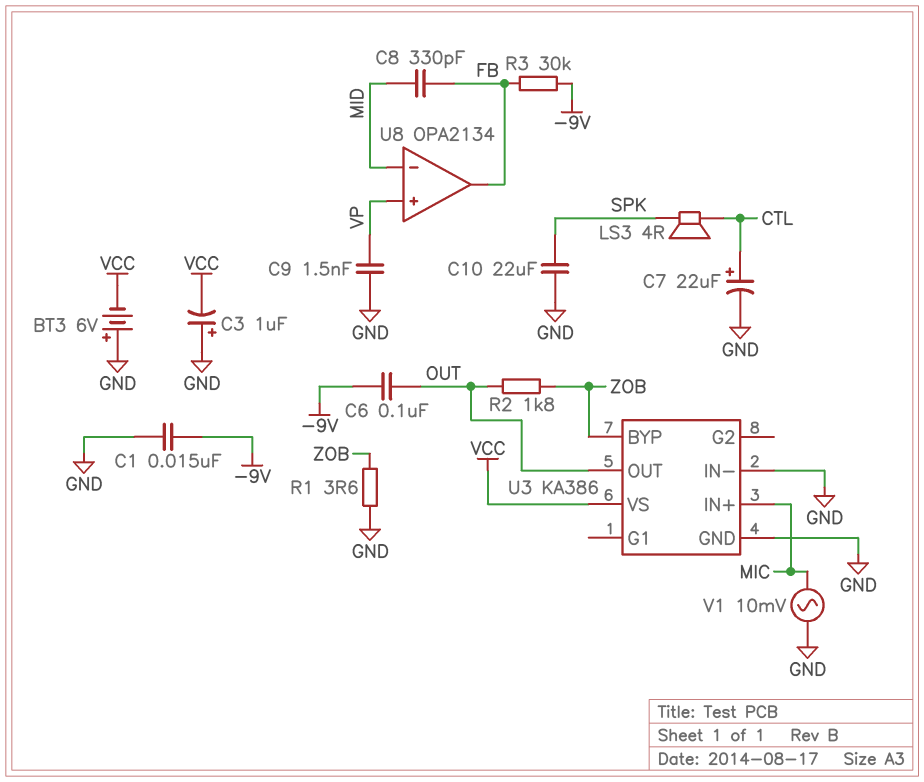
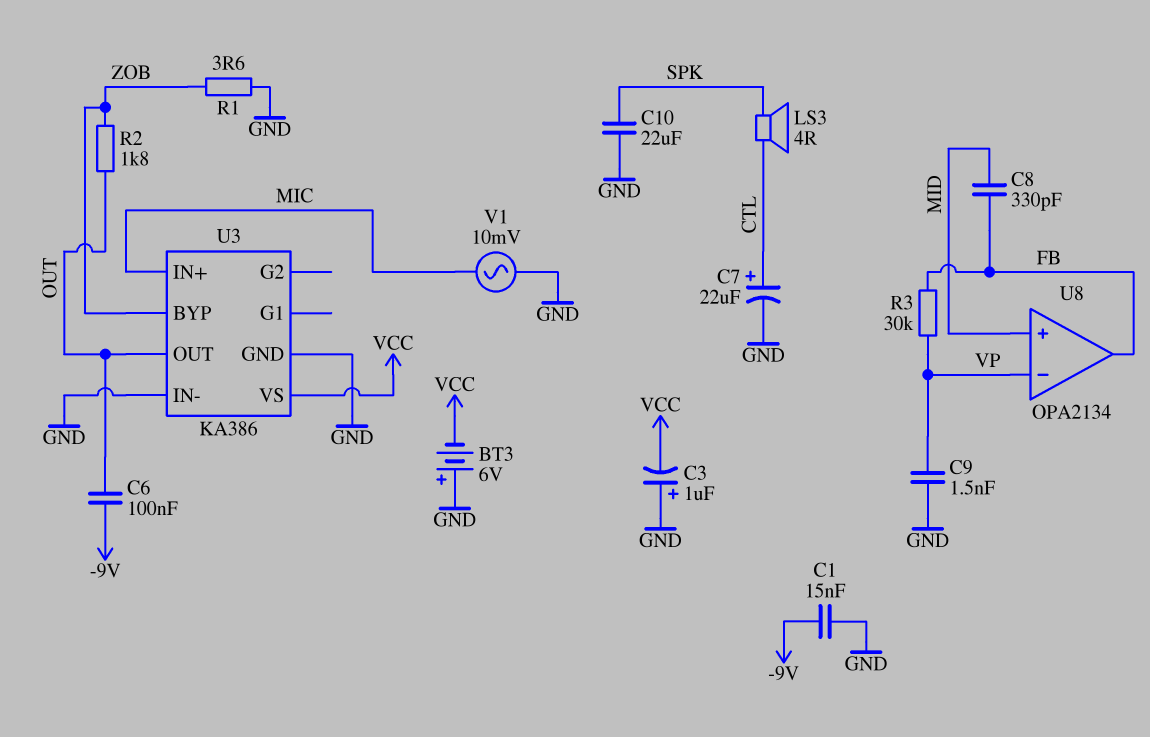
R3: 30k (-9V, FB) -> 30k (FB, VP)
U8 pin in+: VP -> MID
U8 pin in-: MID -> VP

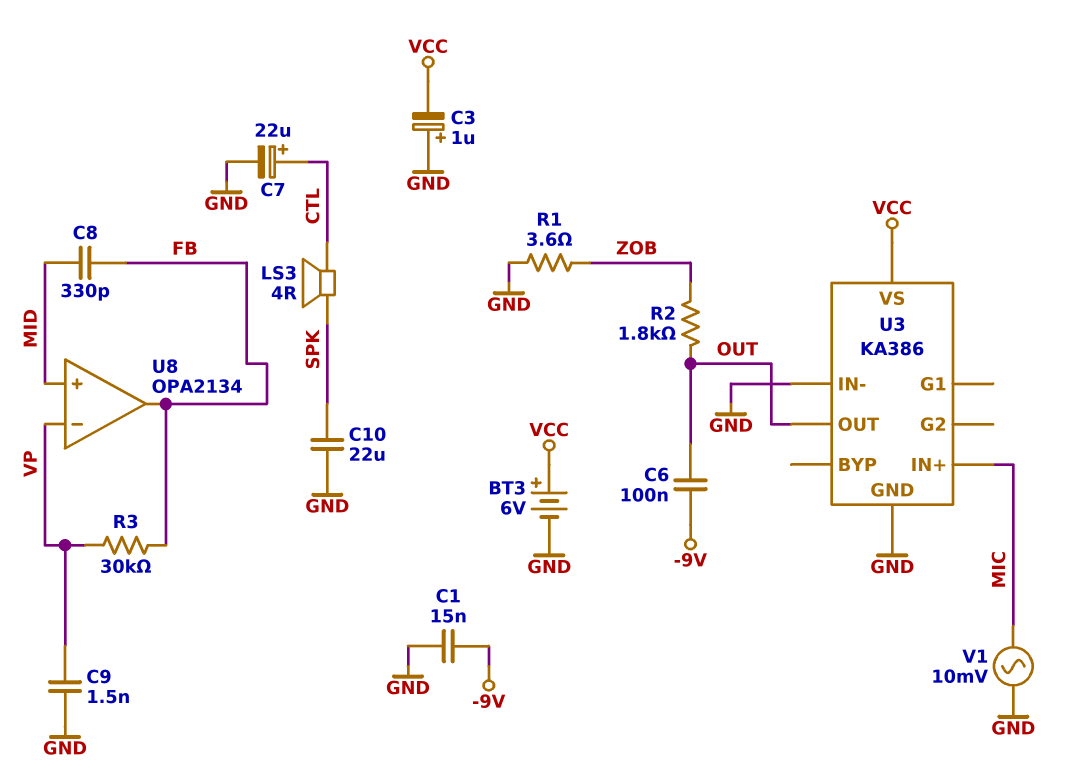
BT3: 6V (plus GND, minus VCC) -> 6V (plus VCC, minus GND)
U3 pin BYP: ZOB -> none

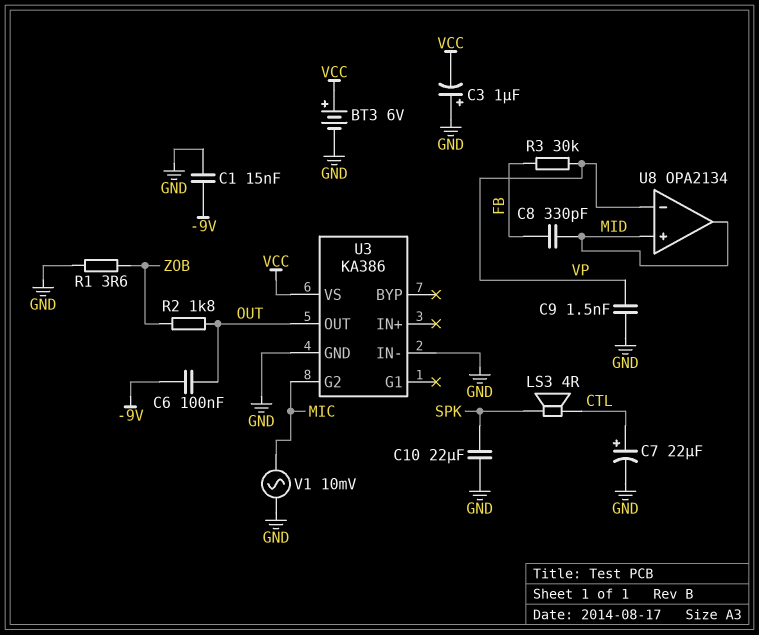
U3 pin G2: none -> MIC
U3 pin IN+: MIC -> none
U8 pin out: FB -> MID

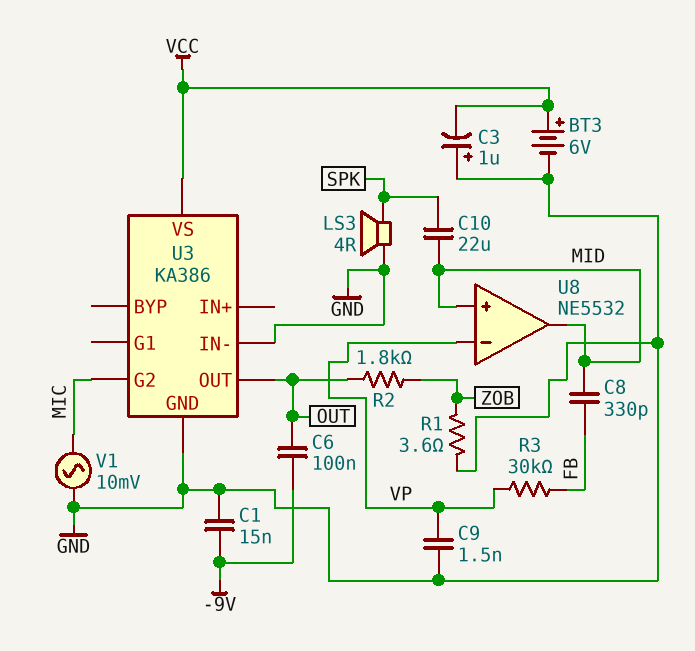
C7: 22uF (plus CTL, minus GND) -> none
C10: 22uF (GND, SPK) -> 22uF (MID, SPK)
LS3: speaker 4R (CTL, SPK) -> speaker 4R (GND, SPK)
U8: OPA2134 -> NE5532

